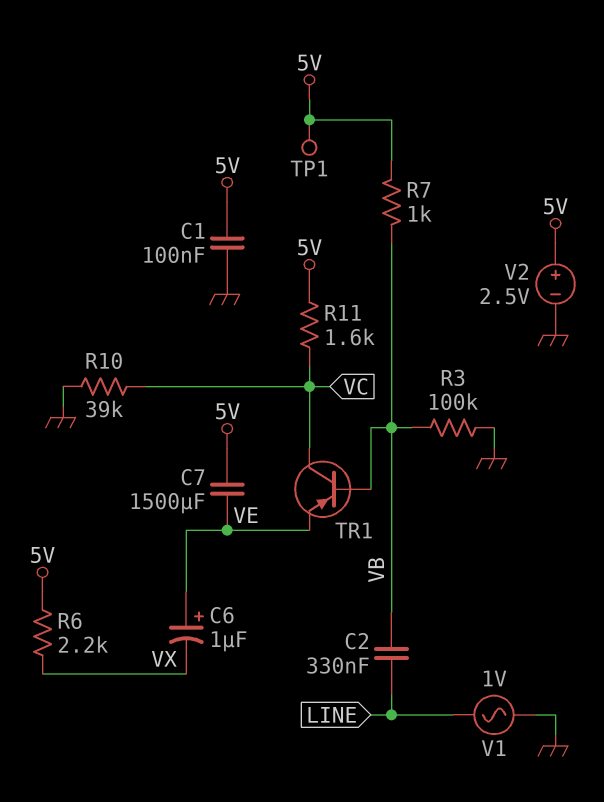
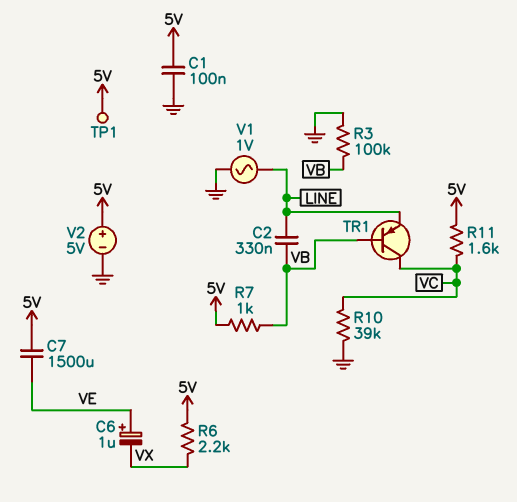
TR1: PNP (B VB, C VC, E VE) -> PNP (B VB, C VC, E LINE)
V2: 2.5V (plus 5V, minus GND) -> 5V (plus 5V, minus GND)

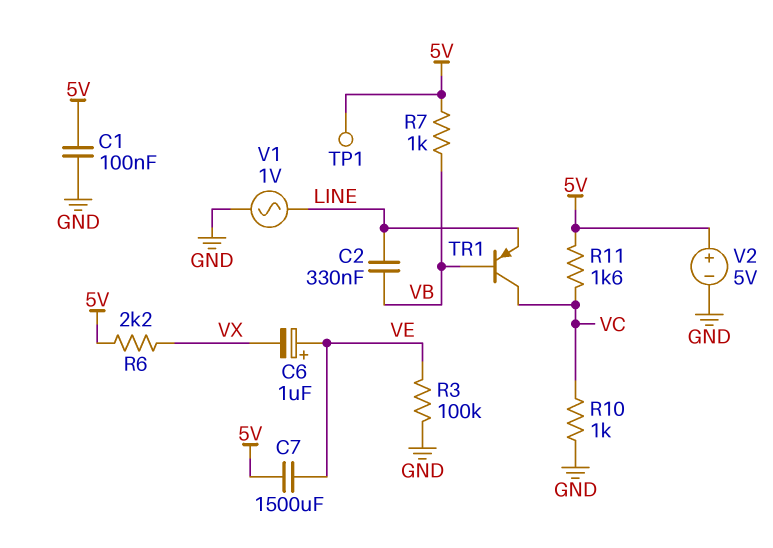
R3: 100k (GND, VB) -> 100k (GND, VE)
R10: 39k (GND, VC) -> 1k (GND, VC)

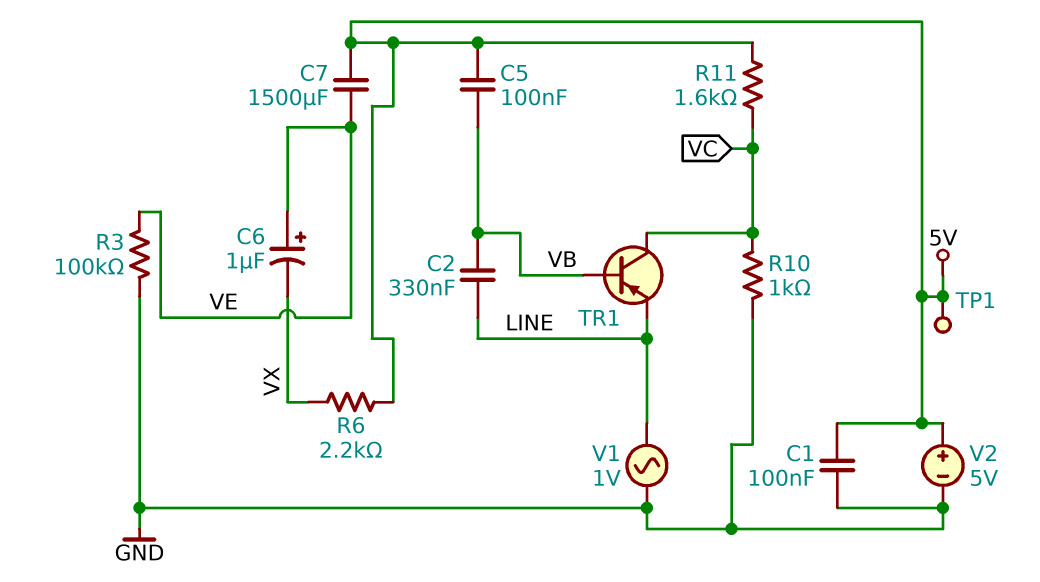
C5: none -> 100nF (5V, VB)
R7: 1k (5V, VB) -> none

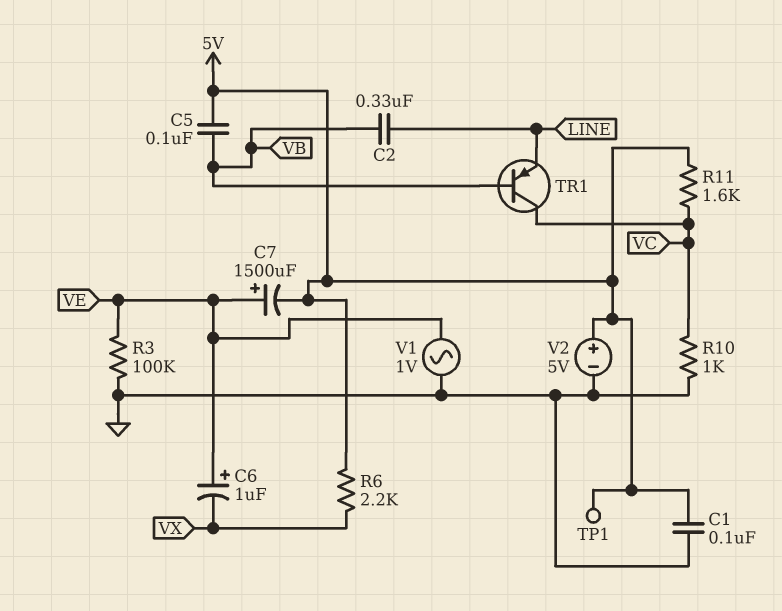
C7: 1500uF (5V, VE) -> 1500uF (plus VE, minus 5V)
V1: AC 1V (GND, LINE) -> AC 1V (GND, VE)

